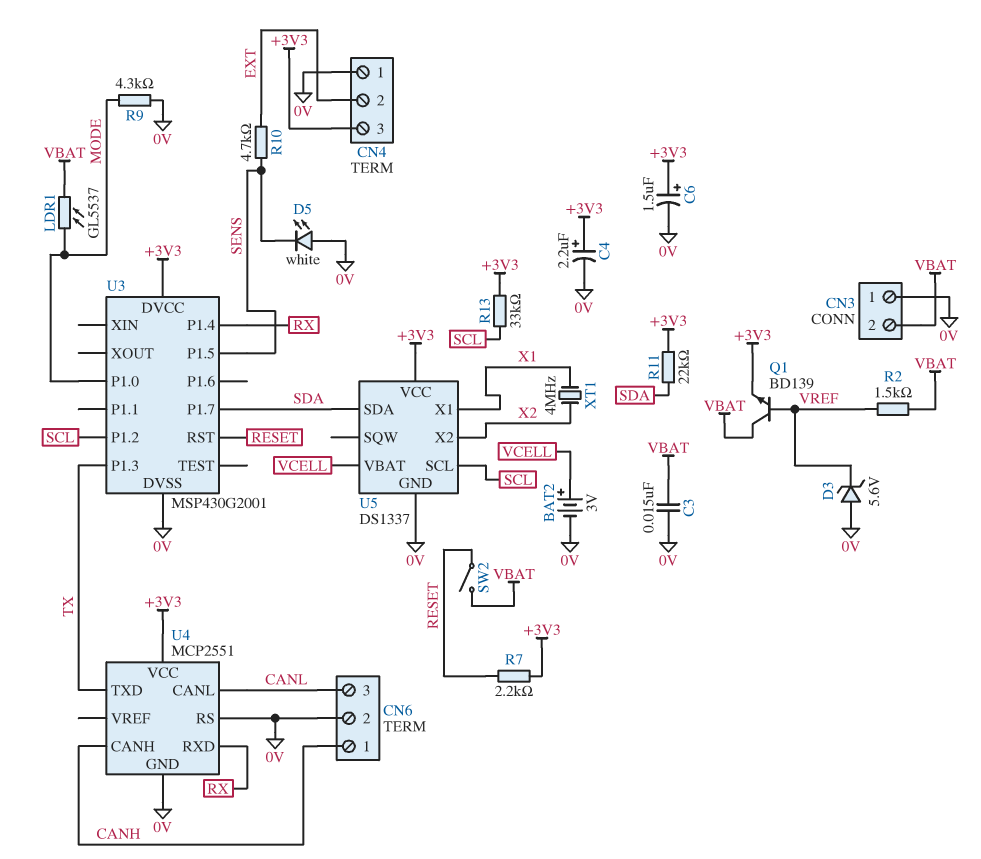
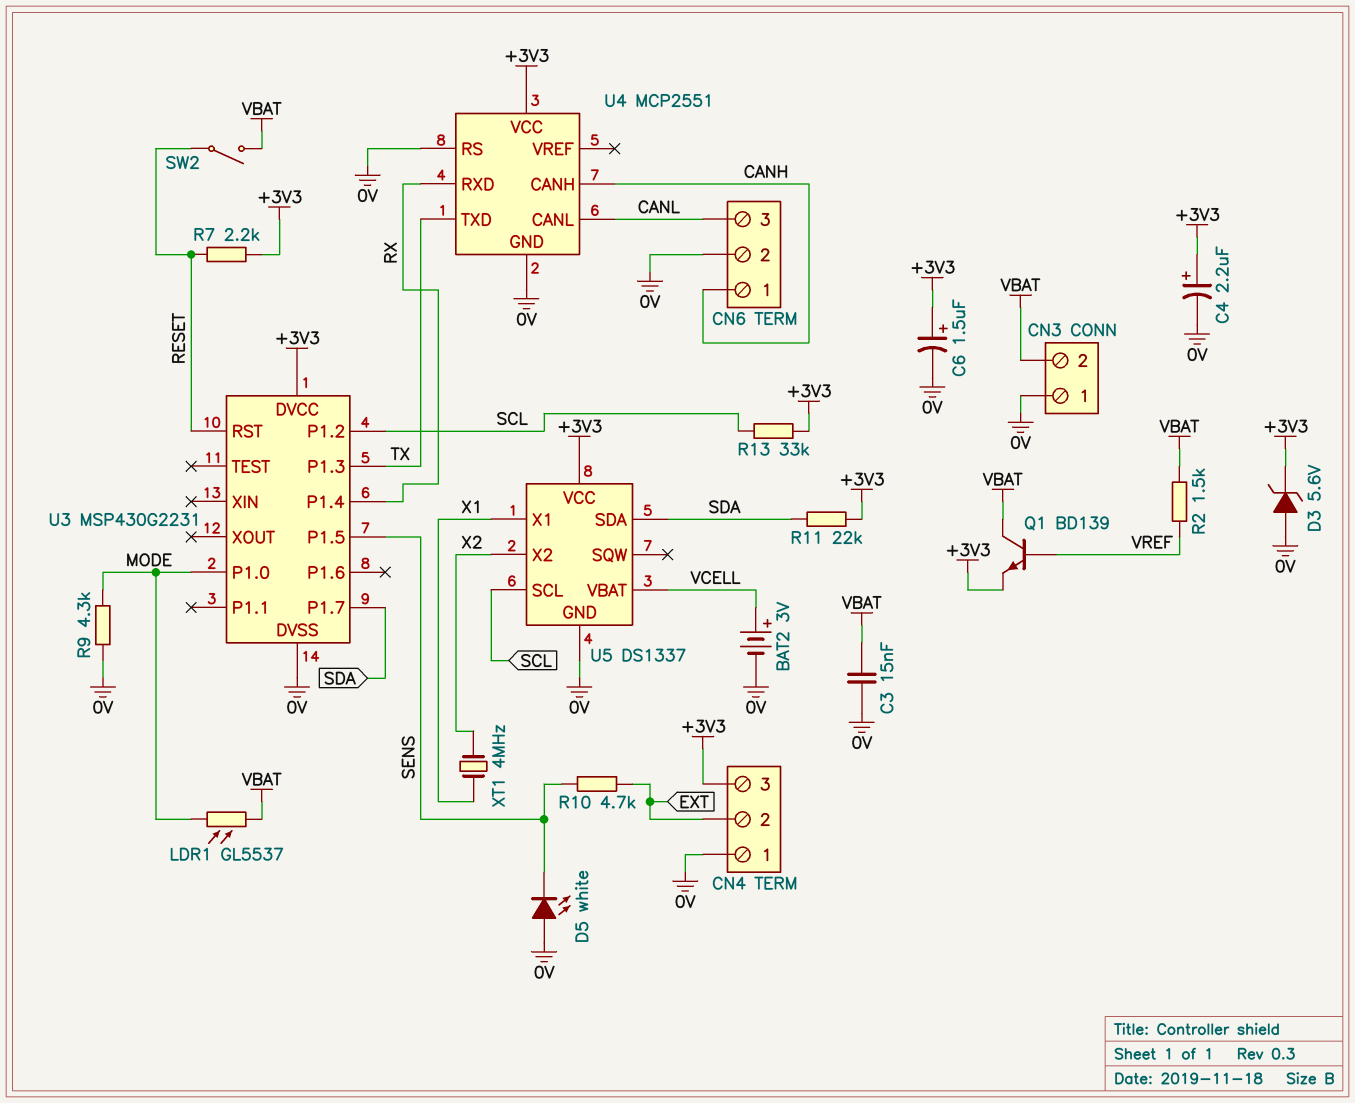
D3: zener 5.6V (A 0V, K VREF) -> zener 5.6V (A 0V, K +3V3)
U3: MSP430G2001 -> MSP430G2231

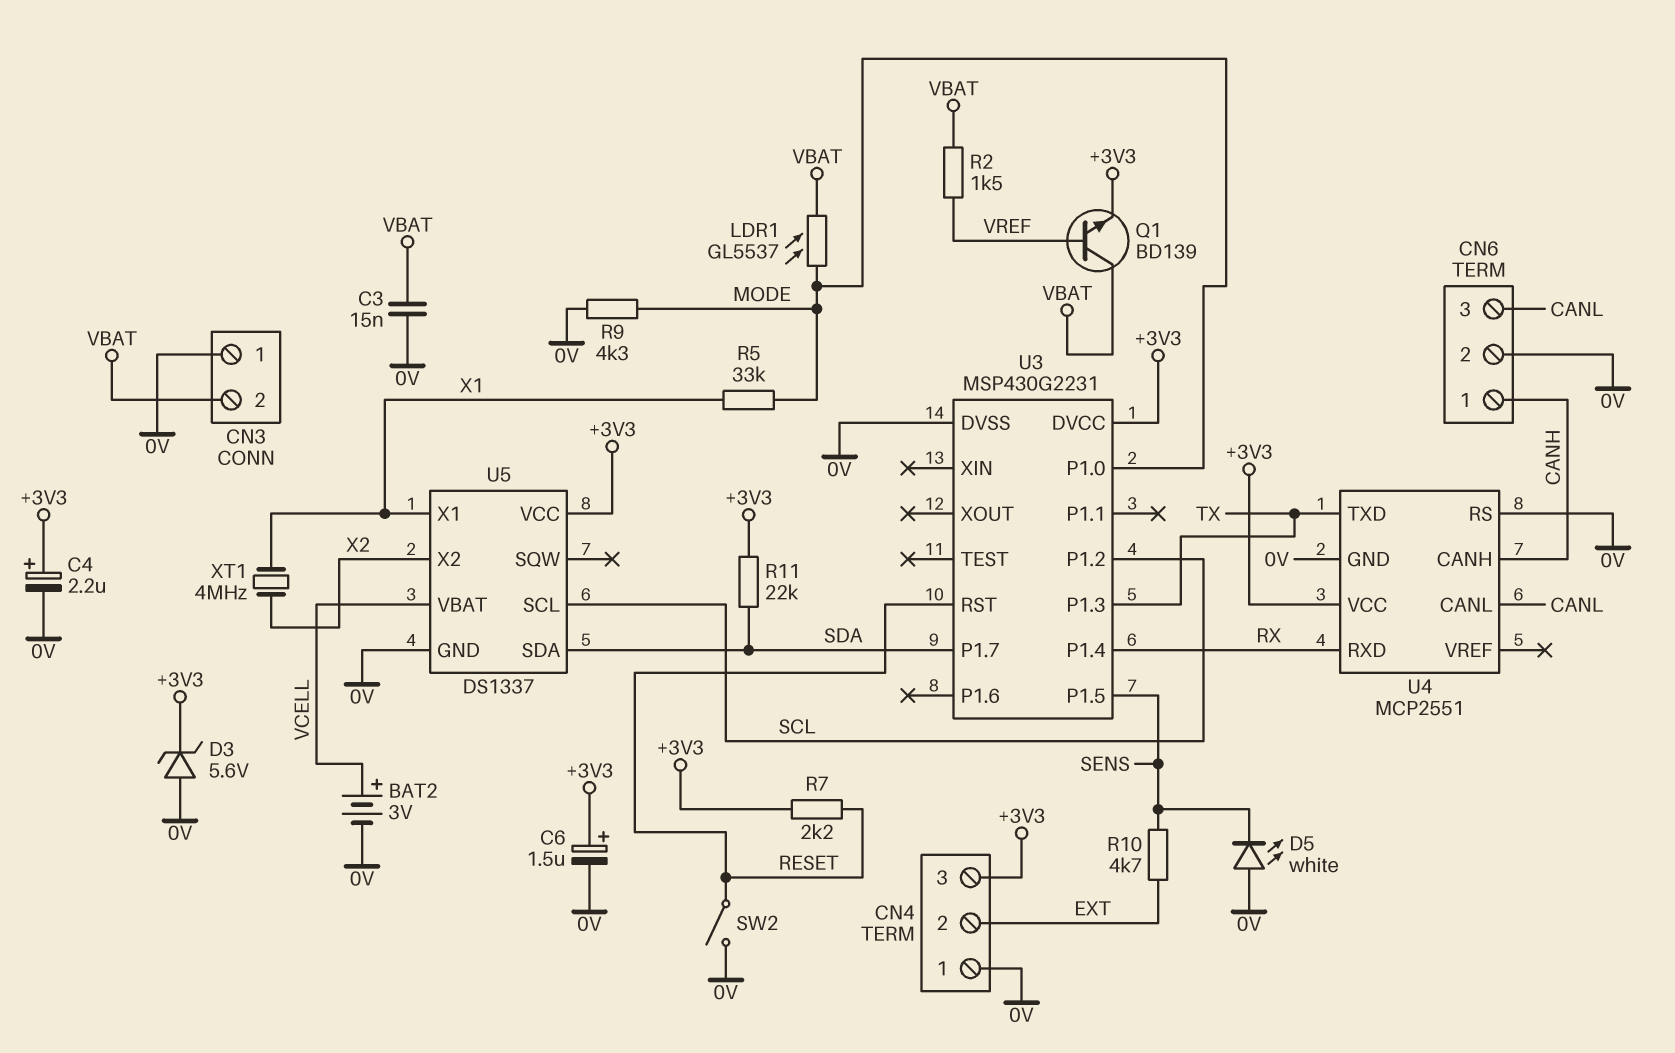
R5: none -> 33k (MODE, X1)
R13: 33k (+3V3, SCL) -> none
SW2: switch (RESET, VBAT) -> switch (0V, RESET)

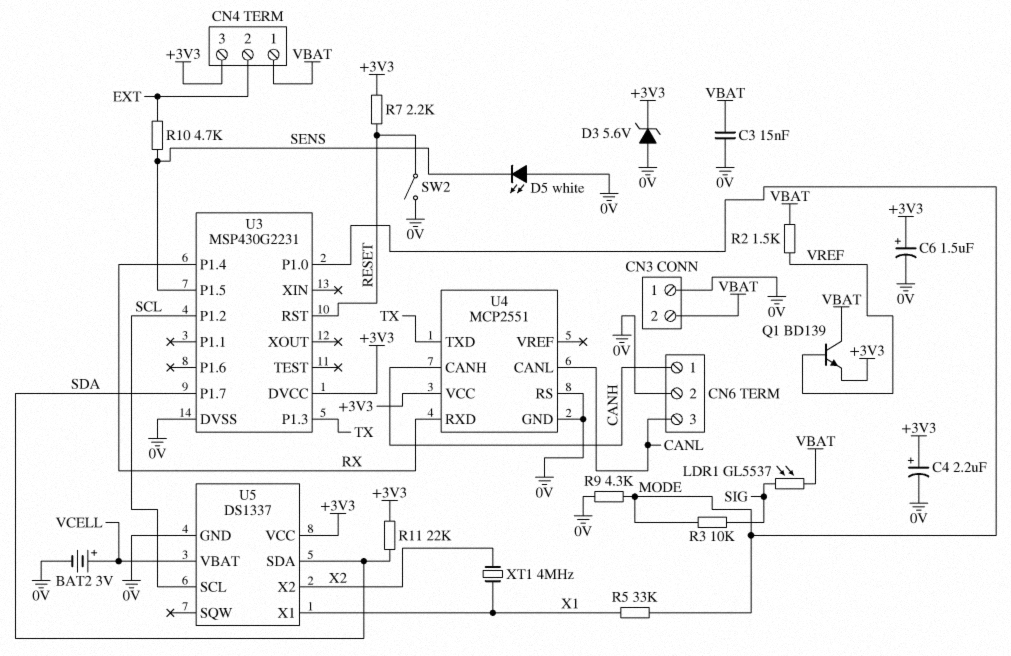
CN4 pin 1: 0V -> VBAT
LDR1: GL5537 (MODE, VBAT) -> GL5537 (SIG, VBAT)
R3: none -> 10k (MODE, SIG)

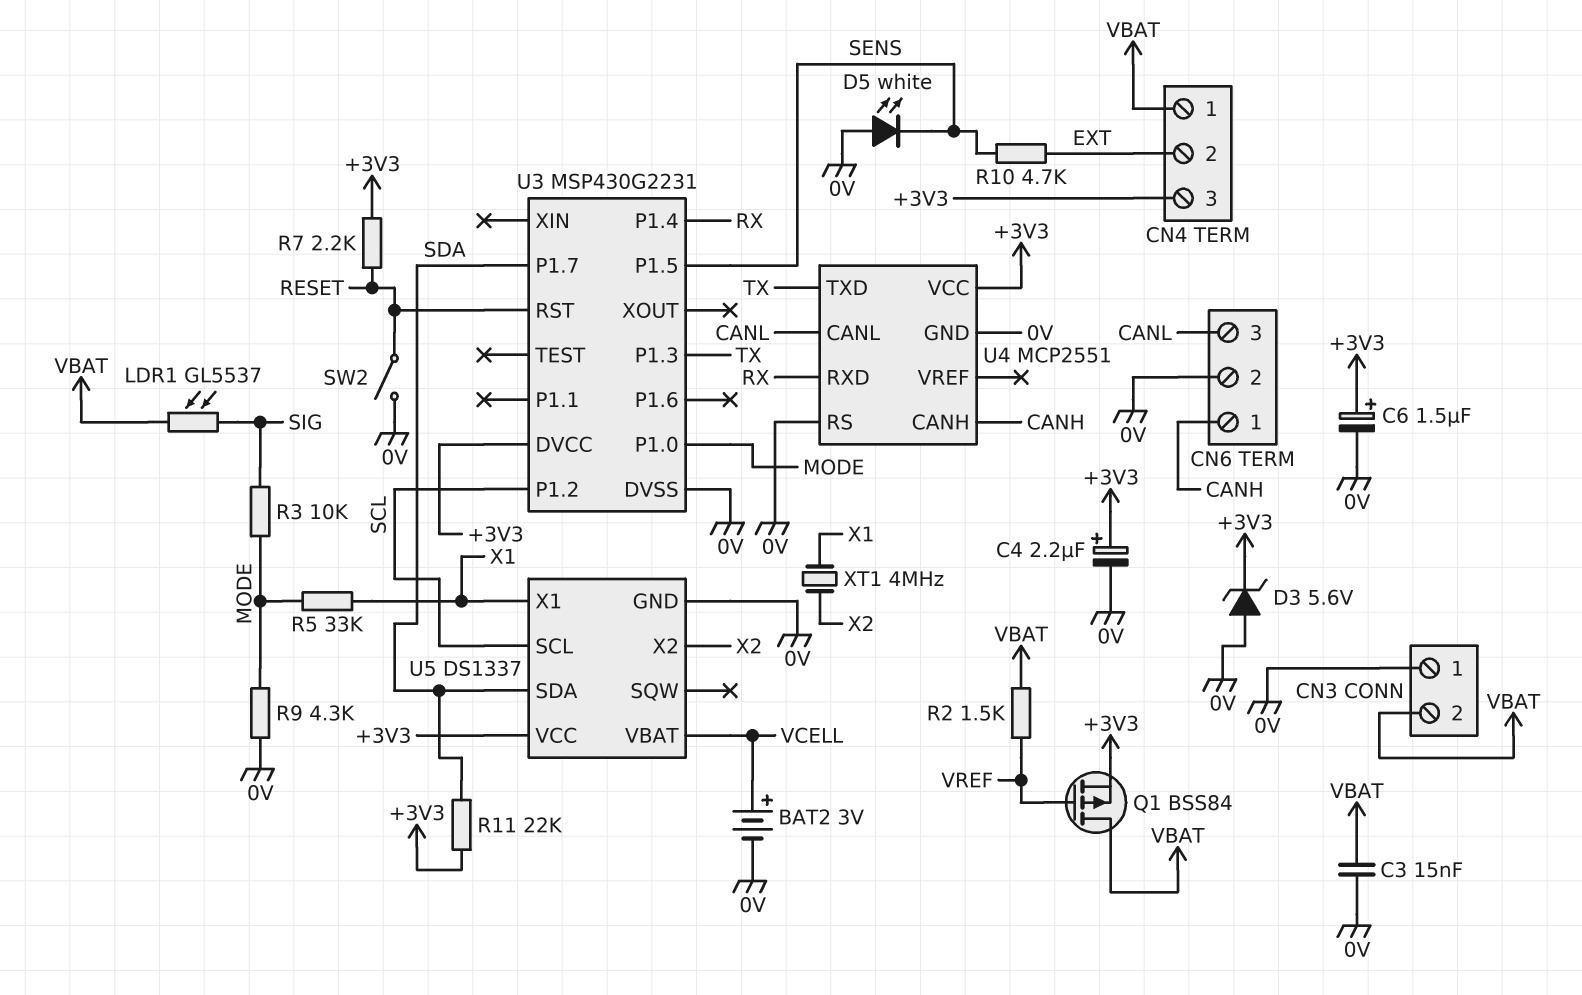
Q1: NPN BD139 (B VREF, C VBAT, E +3V3) -> PMOS BSS84 (G VREF, D VBAT, S +3V3)

